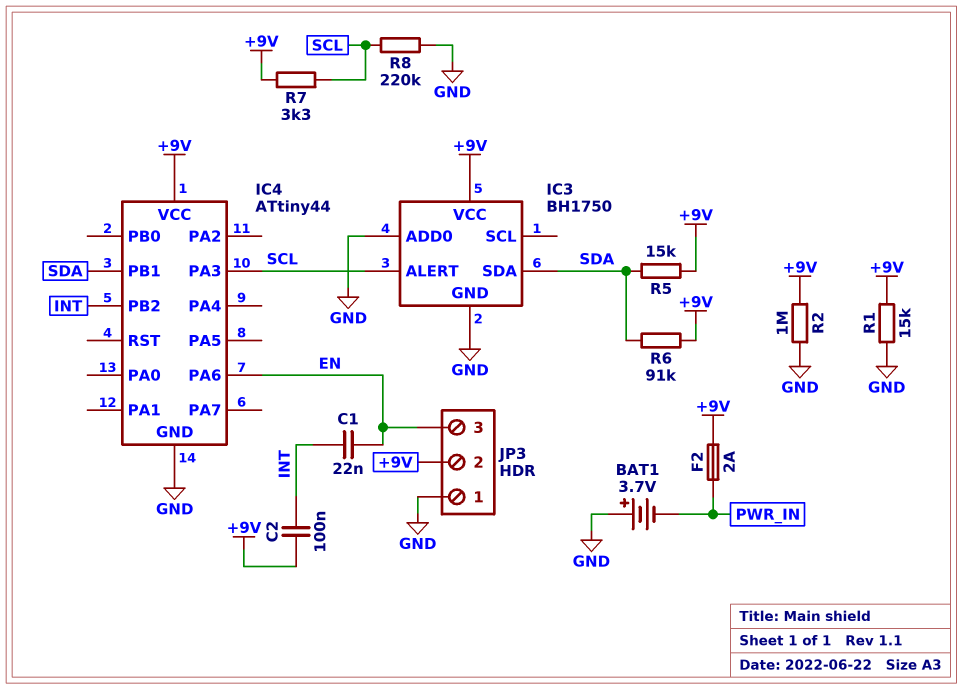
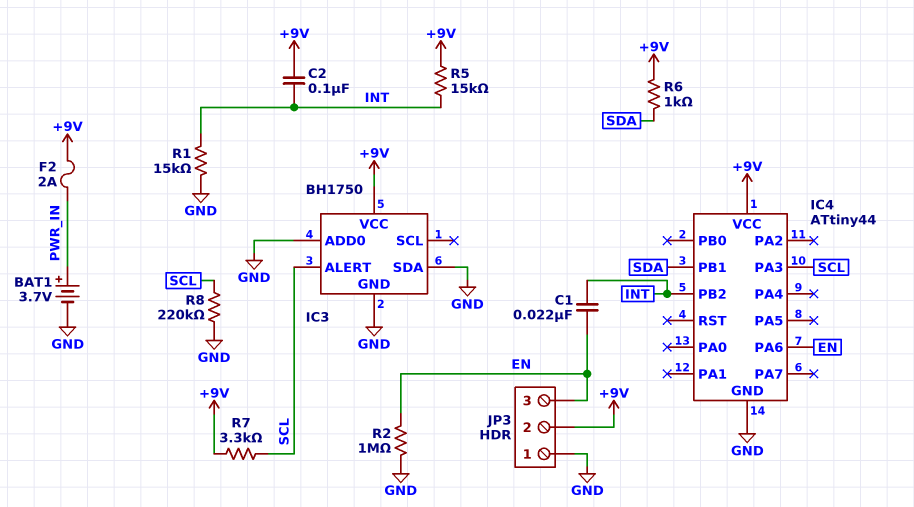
BAT1: 3.7V (plus GND, minus PWR_IN) -> 3.7V (plus PWR_IN, minus GND)
IC3 pin SDA: SDA -> GND
R1: 15k (+9V, GND) -> 15k (GND, INT)
R2: 1M (+9V, GND) -> 1M (EN, GND)
R5: 15k (+9V, SDA) -> 15k (+9V, INT)
R6: 91k (+9V, SDA) -> 1k (+9V, SDA)

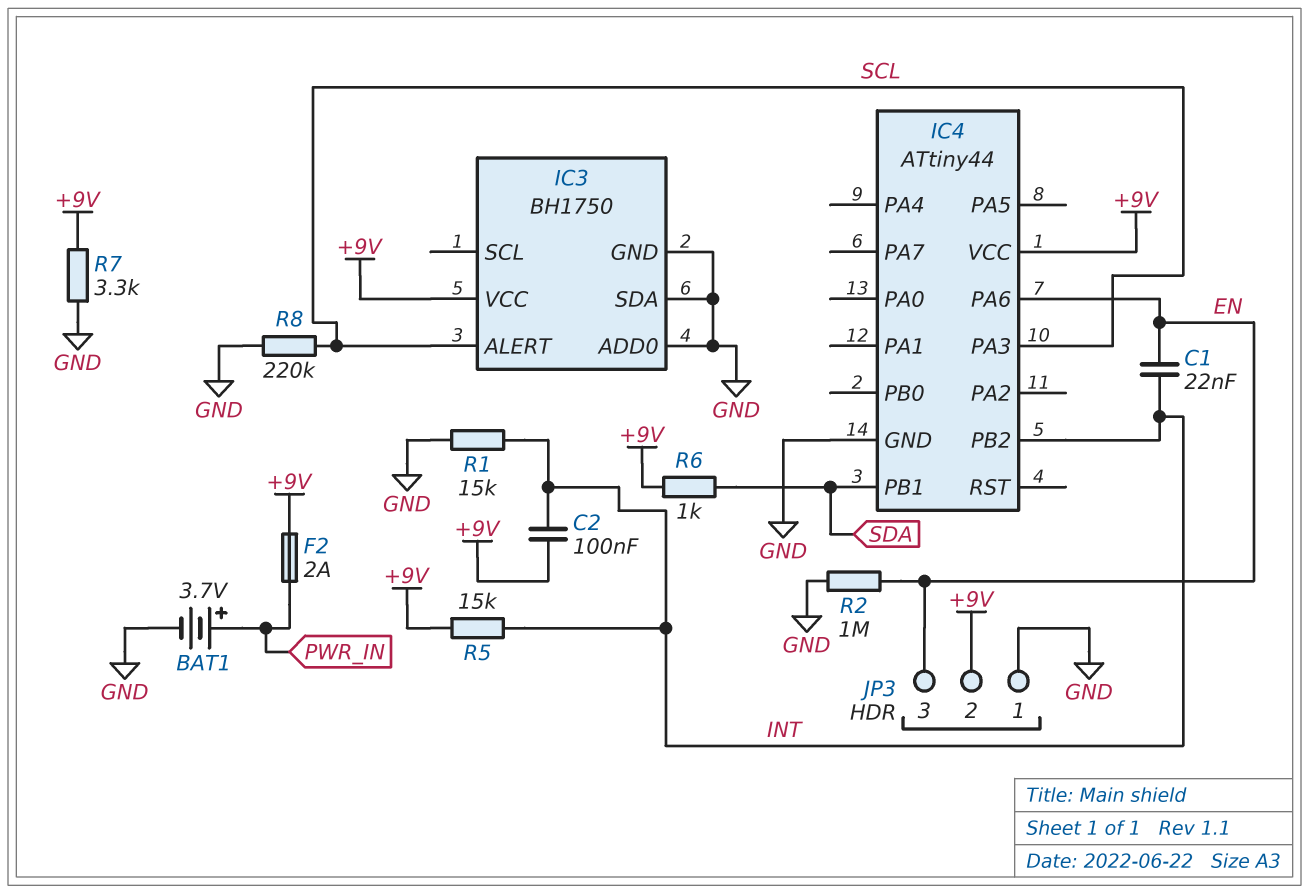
R7: 3.3k (+9V, SCL) -> 3.3k (+9V, GND)

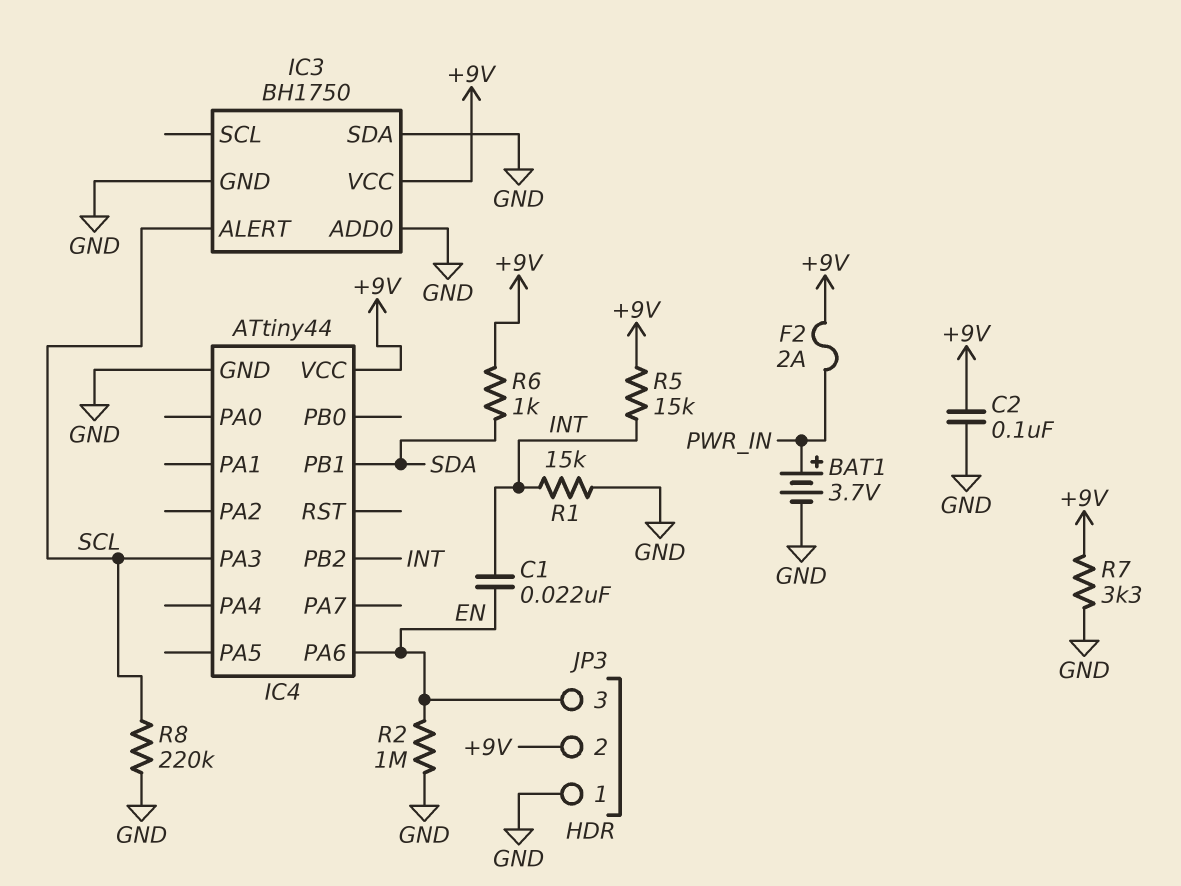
C2: 100nF (+9V, INT) -> 100nF (+9V, GND)

